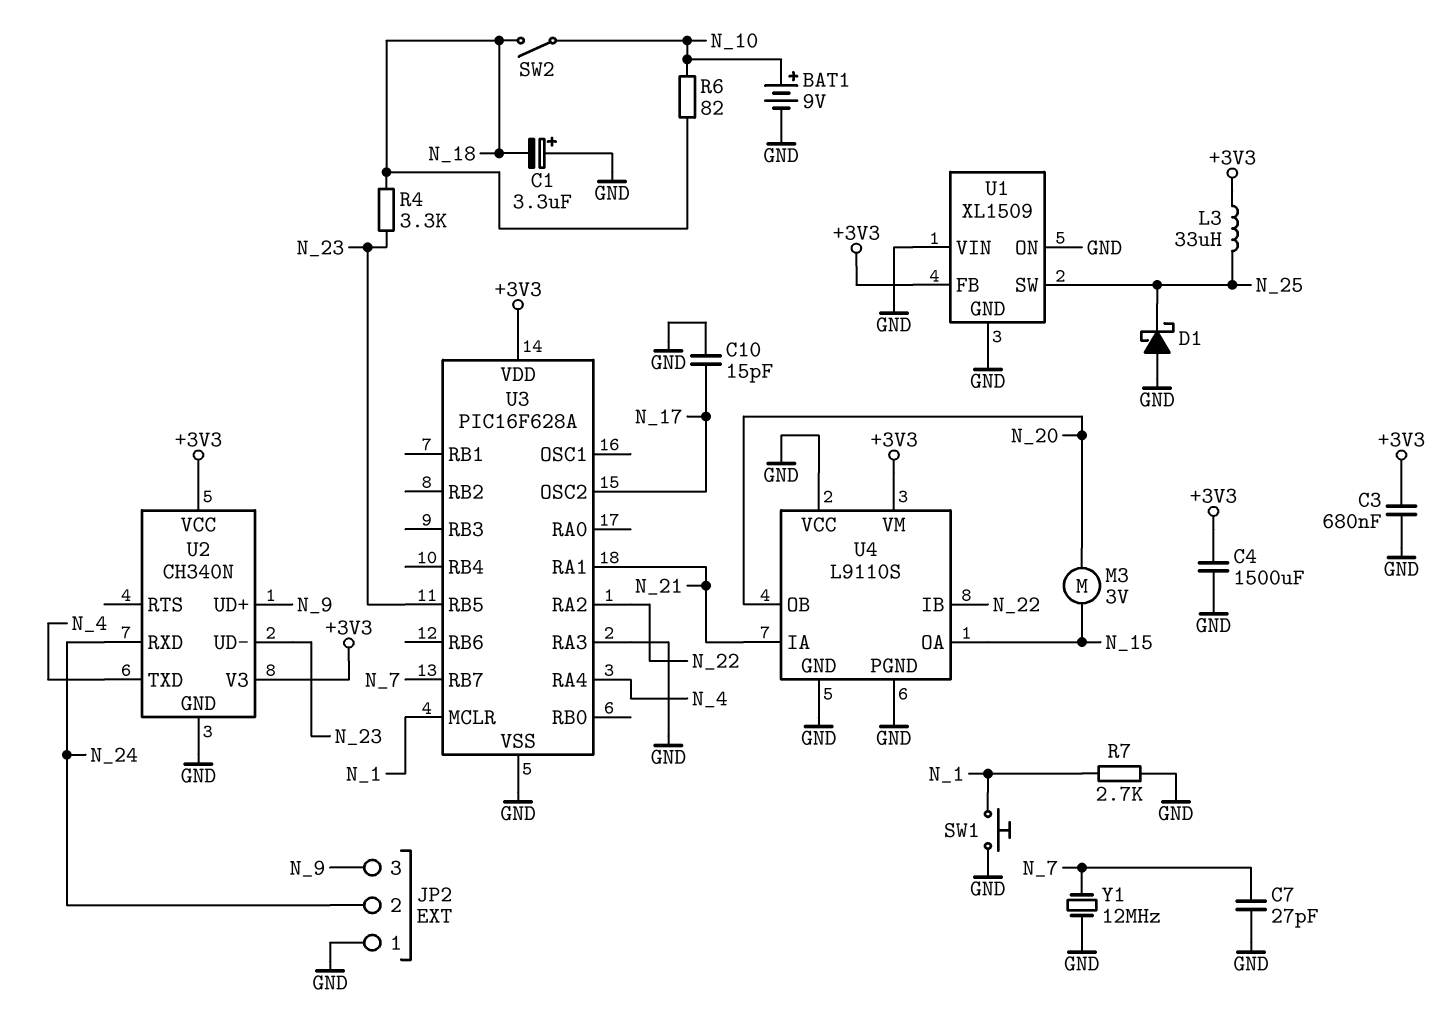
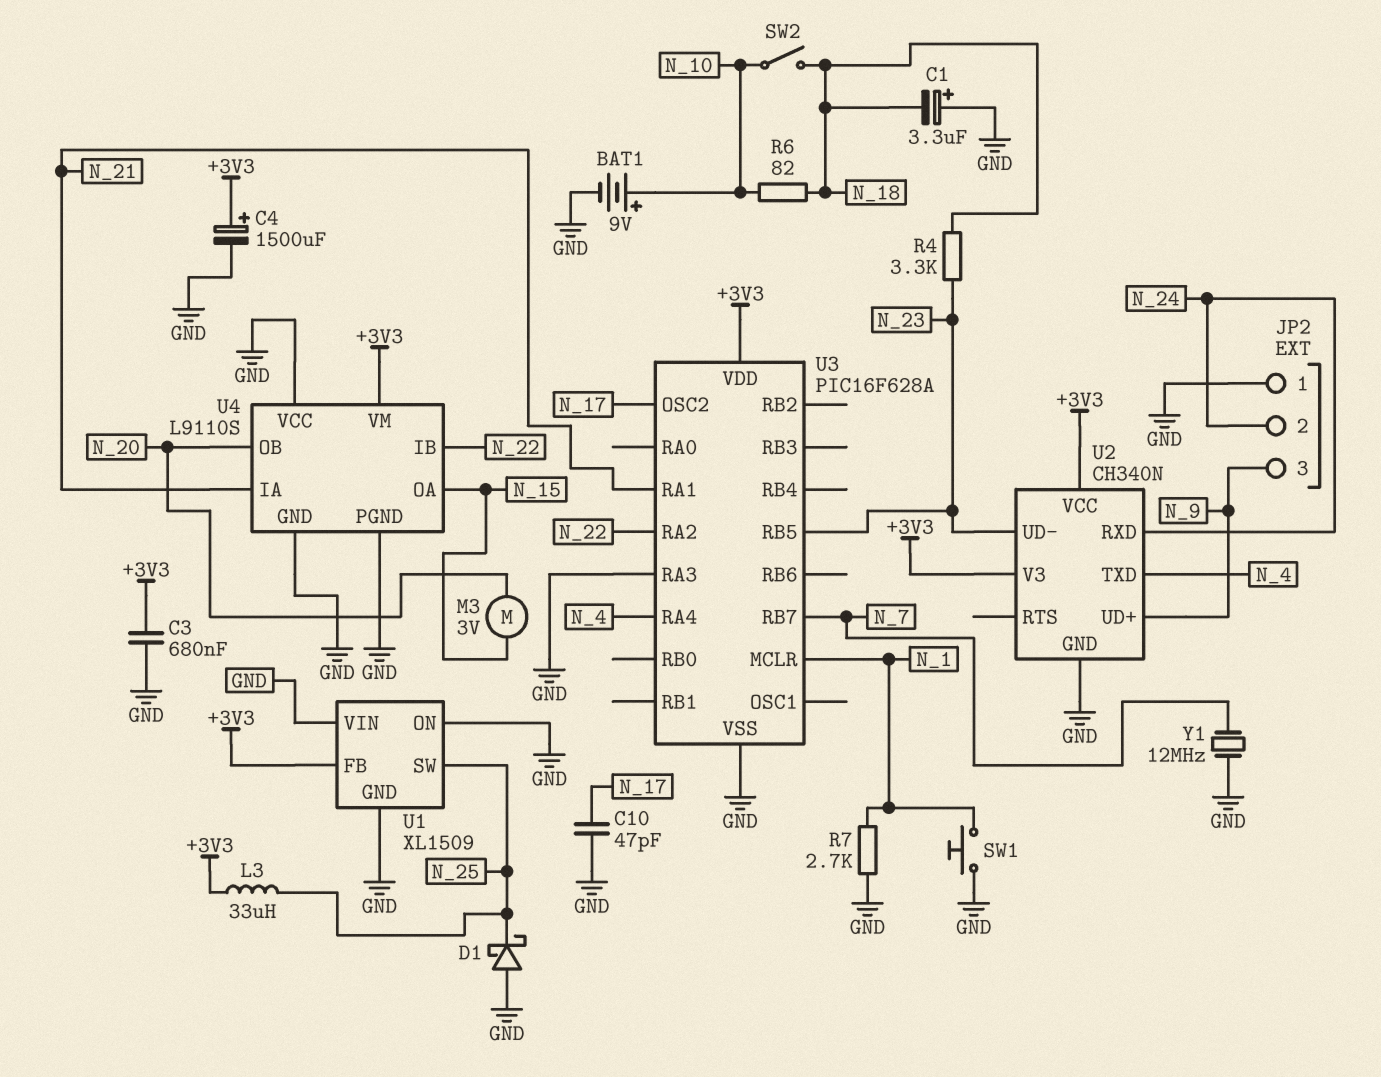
C4: 1500uF (+3V3, GND) -> 1500uF (plus +3V3, minus GND)
C7: 27pF (GND, N_7) -> none
C10: 15pF (GND, N_17) -> 47pF (GND, N_17)

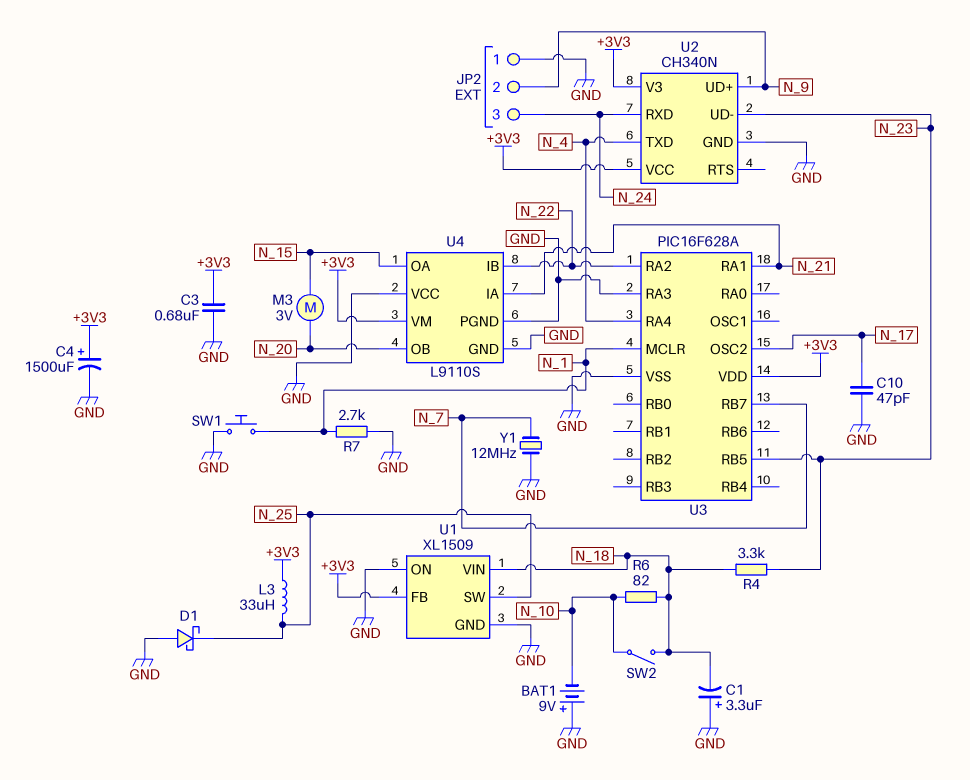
BAT1: 9V (plus N_10, minus GND) -> 9V (plus GND, minus N_10)
JP2 pin 2: N_24 -> N_9
JP2 pin 3: N_9 -> N_24
U1 pin VIN: GND -> N_18

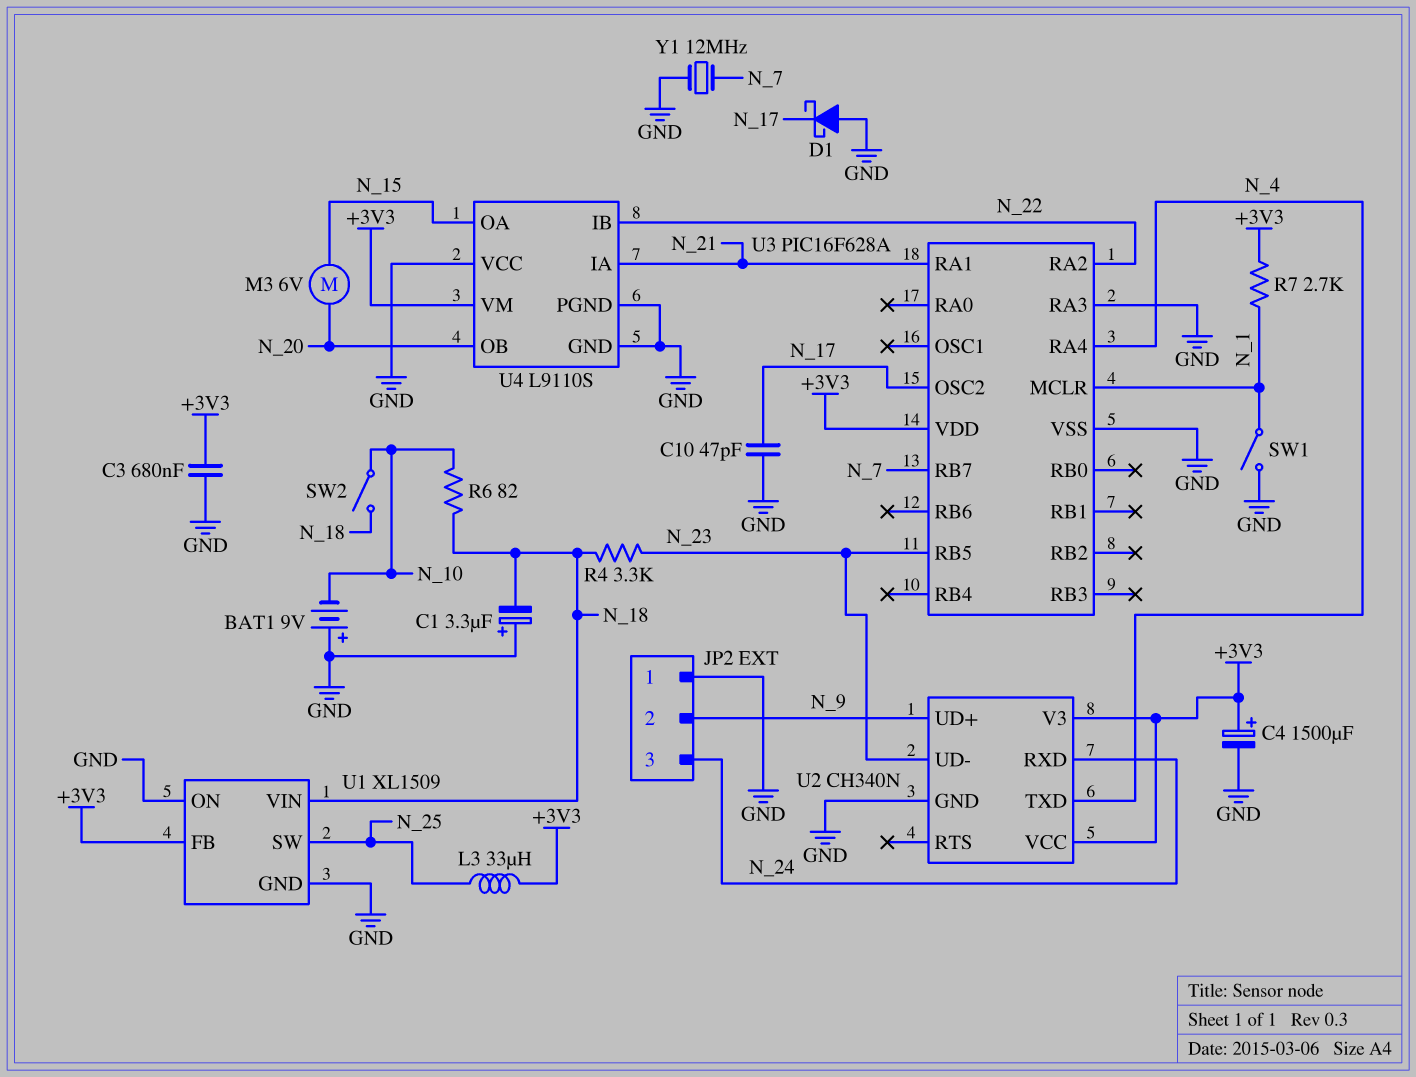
D1: schottky (A GND, K N_25) -> schottky (A GND, K N_17)
M3: motor 3V (N_15, N_20) -> motor 6V (N_15, N_20)
R7: 2.7k (GND, N_1) -> 2.7k (+3V3, N_1)
SW1: button (GND, N_1) -> switch (GND, N_1)

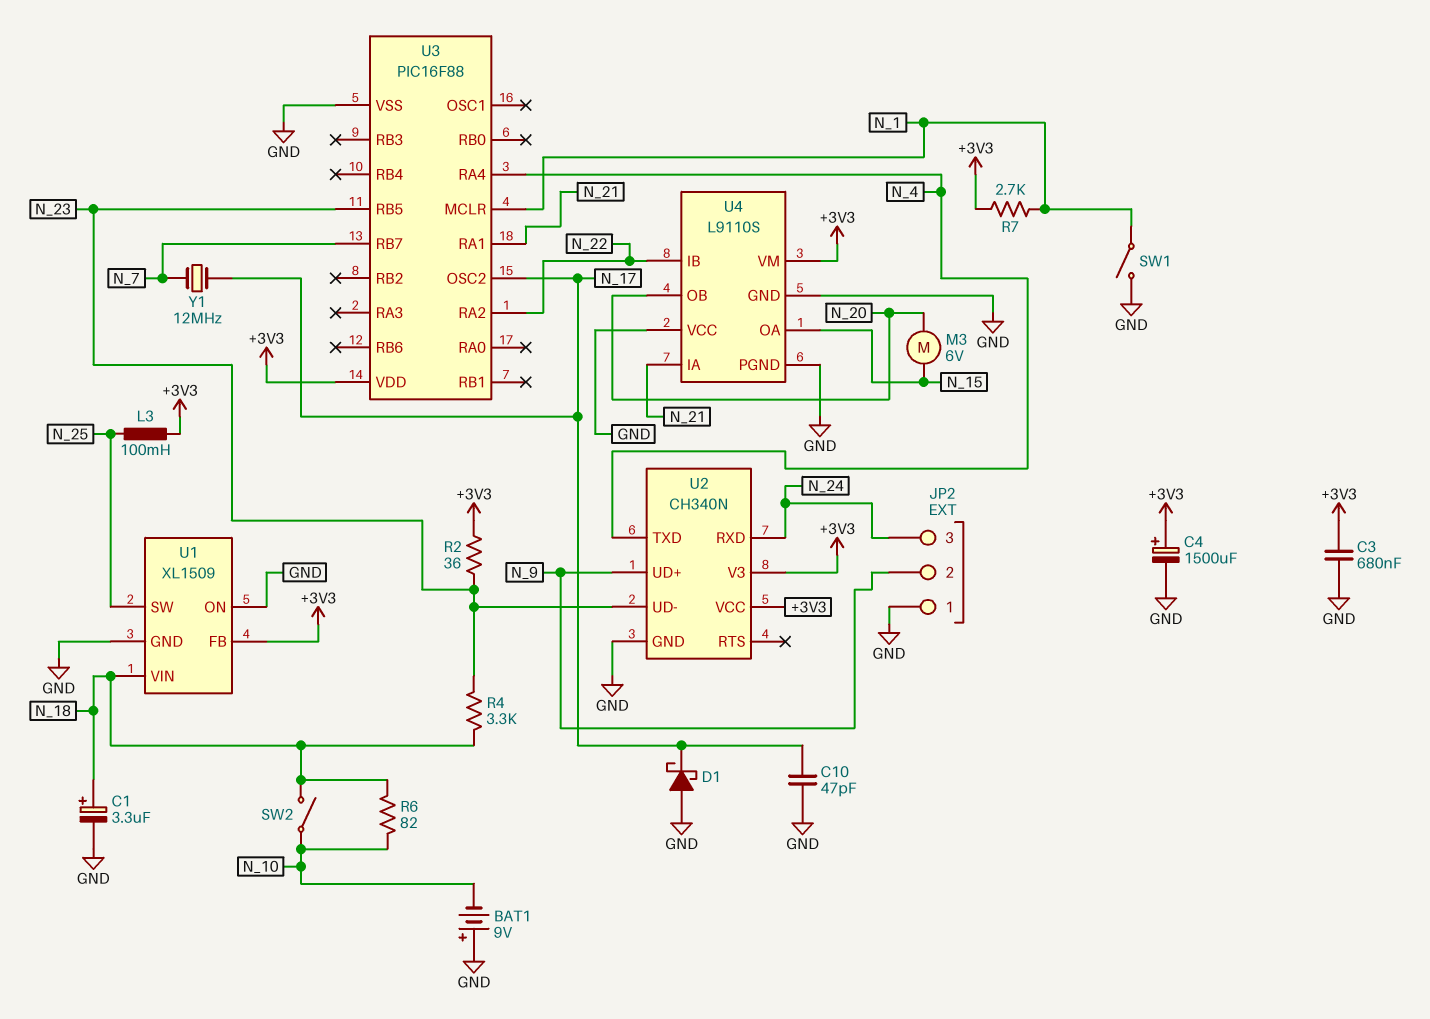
C1: 3.3uF (plus GND, minus N_18) -> 3.3uF (plus N_18, minus GND)
L3: 33uH (+3V3, N_25) -> 100mH (+3V3, N_25)
R2: none -> 36 (+3V3, N_23)
U3: PIC16F628A -> PIC16F88
U3 pin RA3: GND -> none
Y1: 12MHz (GND, N_7) -> 12MHz (N_7, N_17)

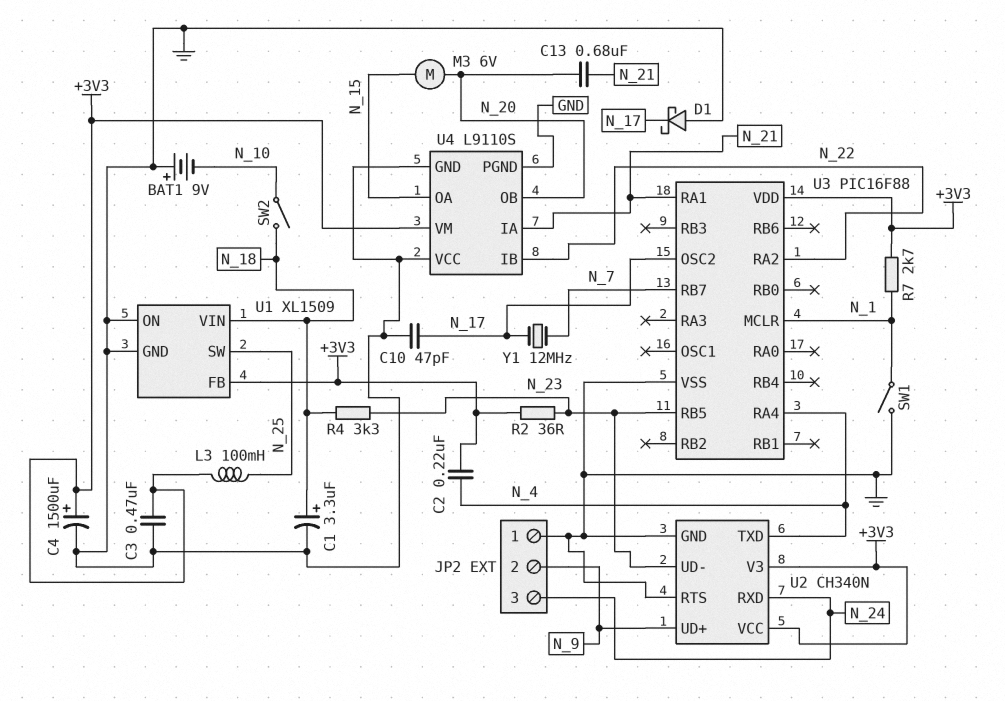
C2: none -> 220nF (+3V3, N_4)
C3: 680nF (+3V3, GND) -> 470nF (+3V3, GND)
C13: none -> 680nF (N_20, N_21)
R6: 82 (N_10, N_18) -> none
U2 pin RTS: none -> GND

